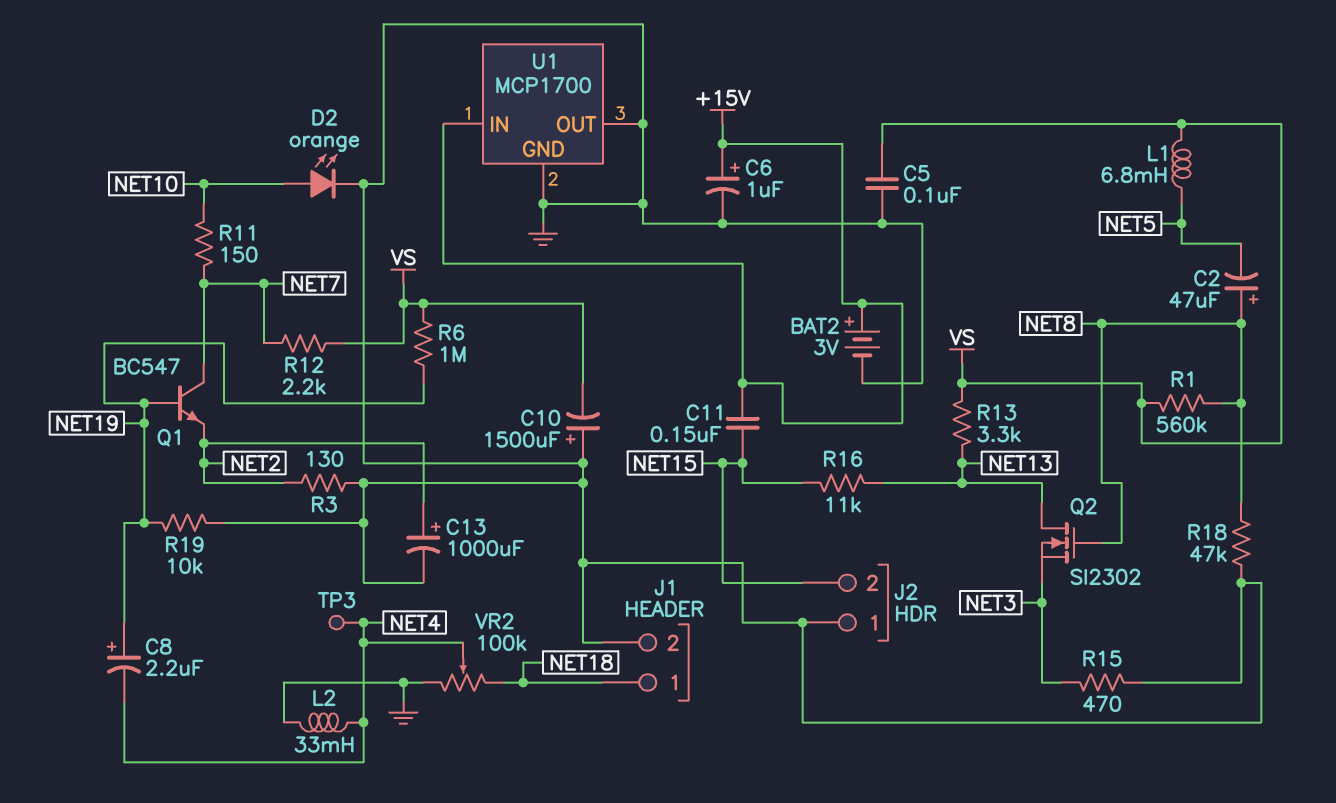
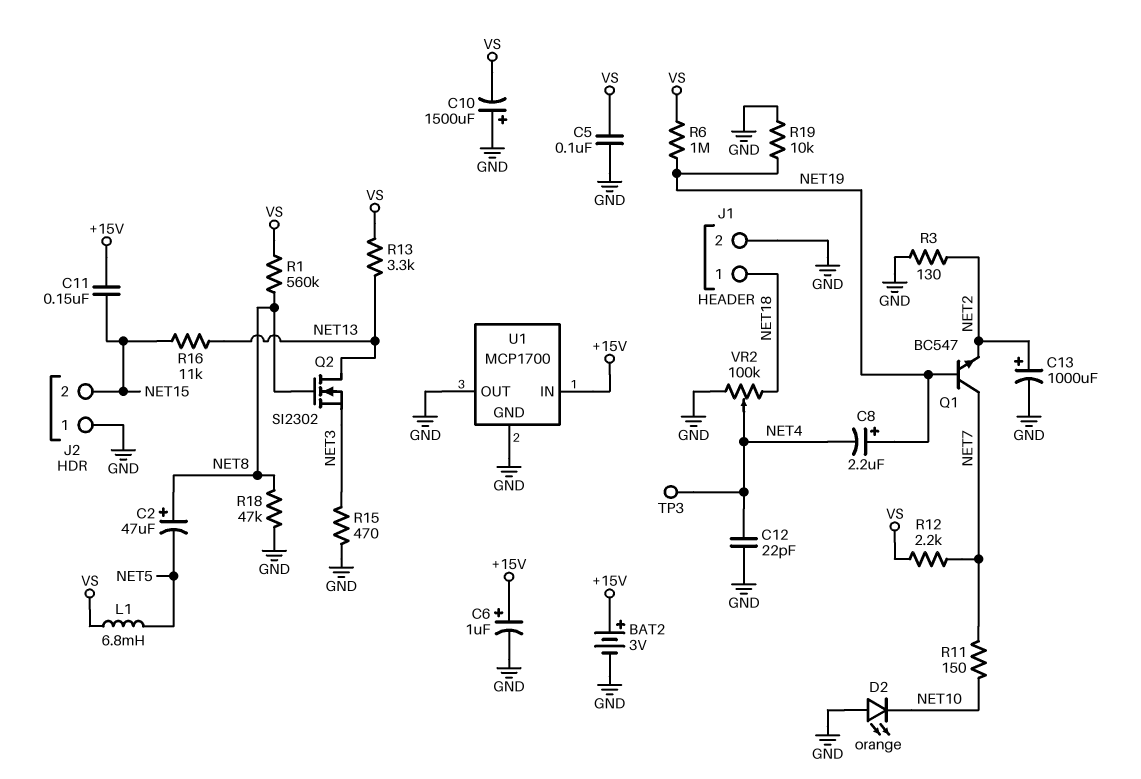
C12: none -> 22pF (GND, NET4)
D2: LED orange (A NET10, K GND) -> LED orange (A GND, K NET10)
L2: 33mH (GND, NET4) -> none

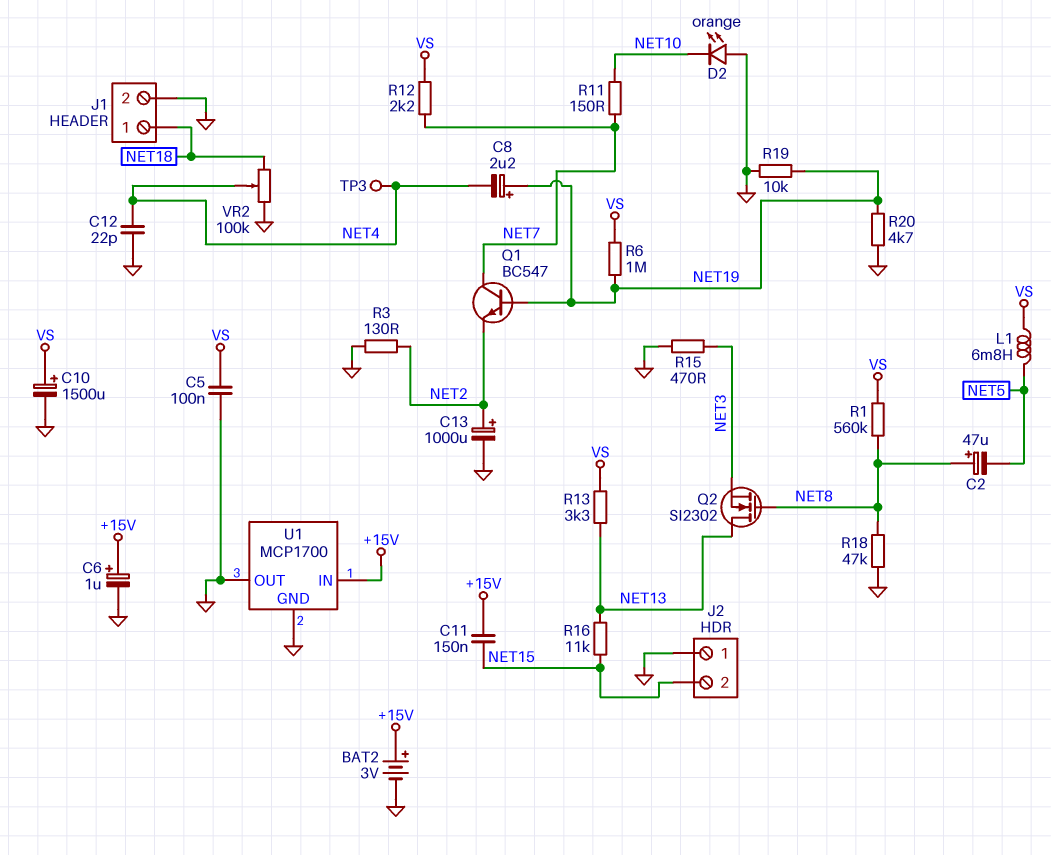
C10: 1500uF (plus GND, minus VS) -> 1500uF (plus VS, minus GND)
R20: none -> 4.7k (GND, NET19)

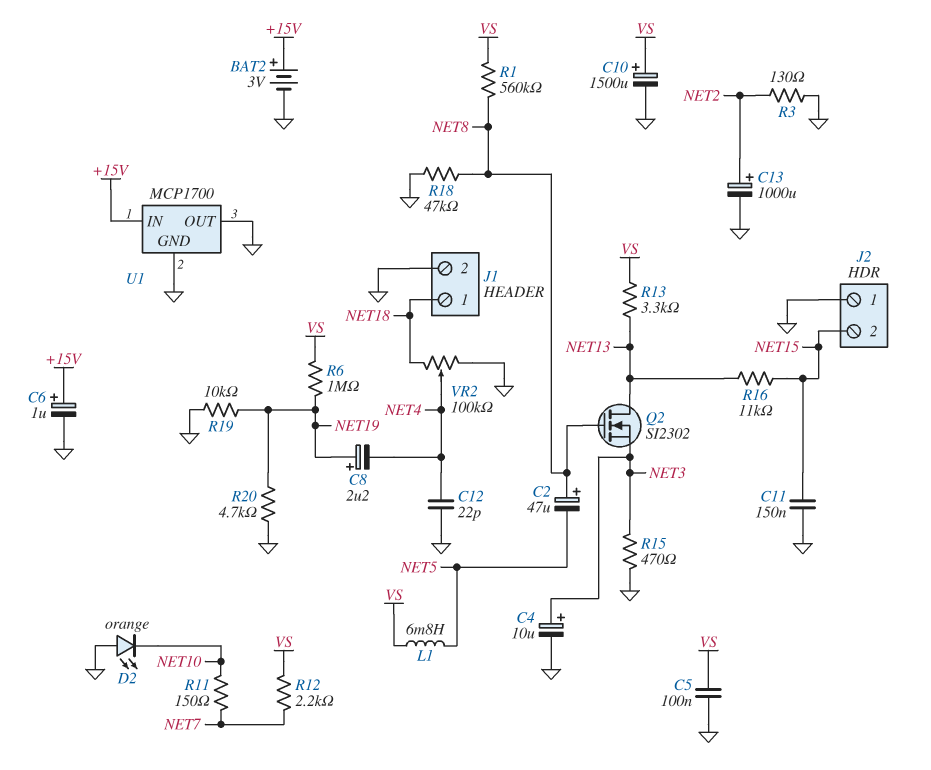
C4: none -> 10uF (plus NET3, minus GND)
C11: 150nF (+15V, NET15) -> 150nF (GND, NET15)
Q1: NPN BC547 (B NET19, C NET7, E NET2) -> none
TP3: test point (NET4) -> none

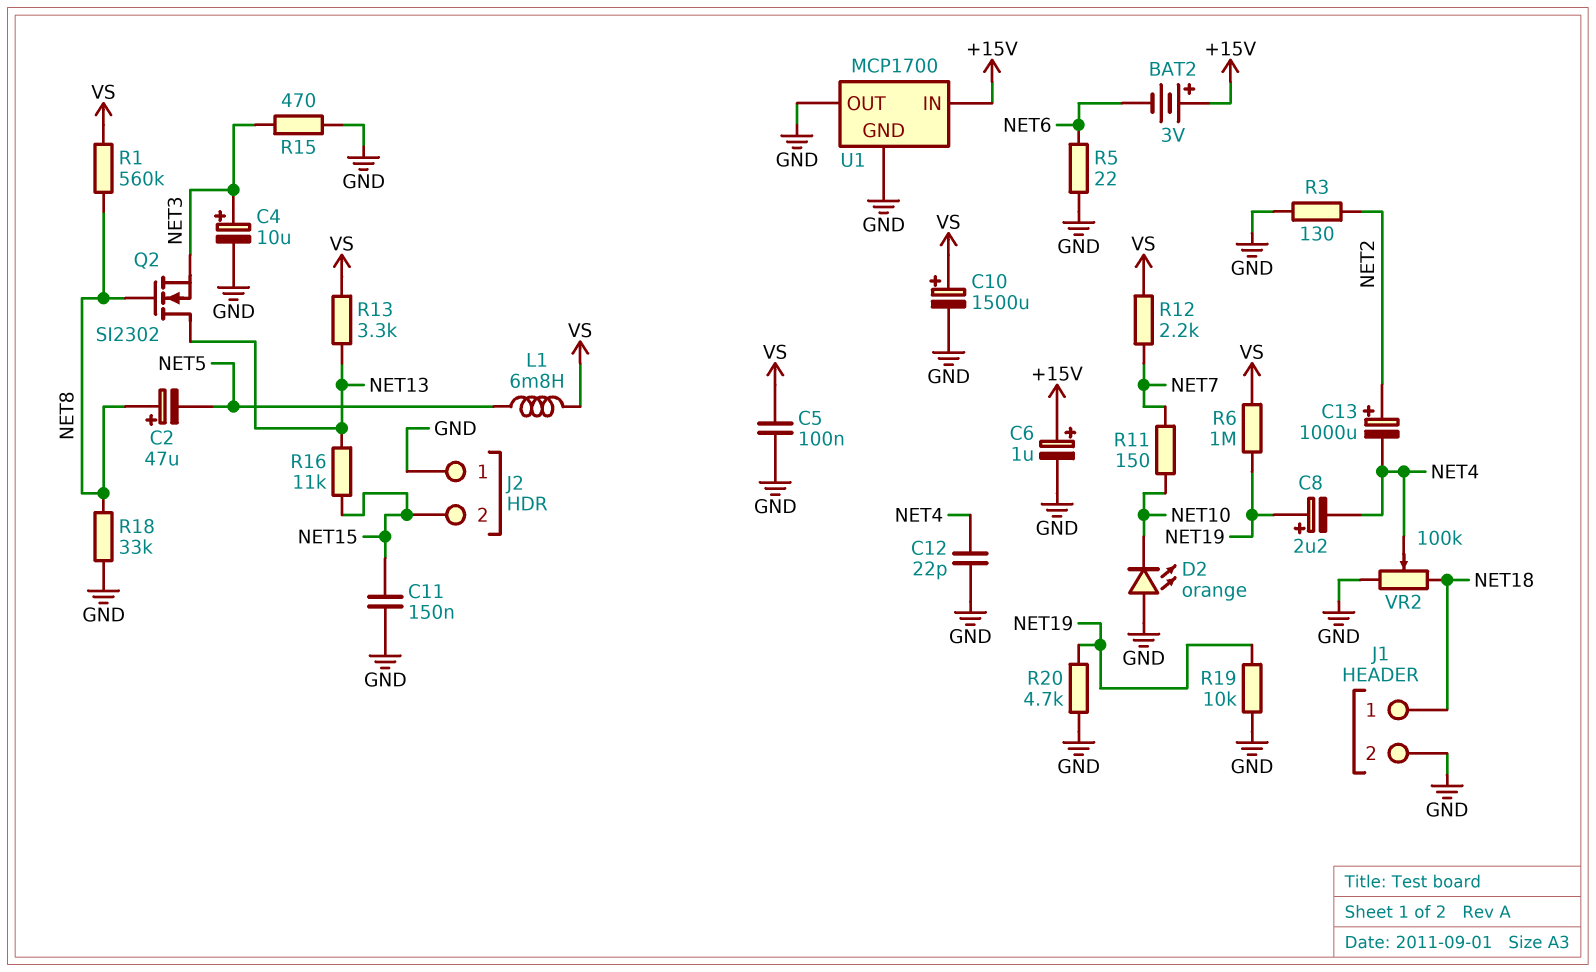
BAT2: 3V (plus +15V, minus GND) -> 3V (plus +15V, minus NET6)
C13: 1000uF (plus NET2, minus GND) -> 1000uF (plus NET2, minus NET4)
R5: none -> 22 (GND, NET6)
R18: 47k (GND, NET8) -> 33k (GND, NET8)

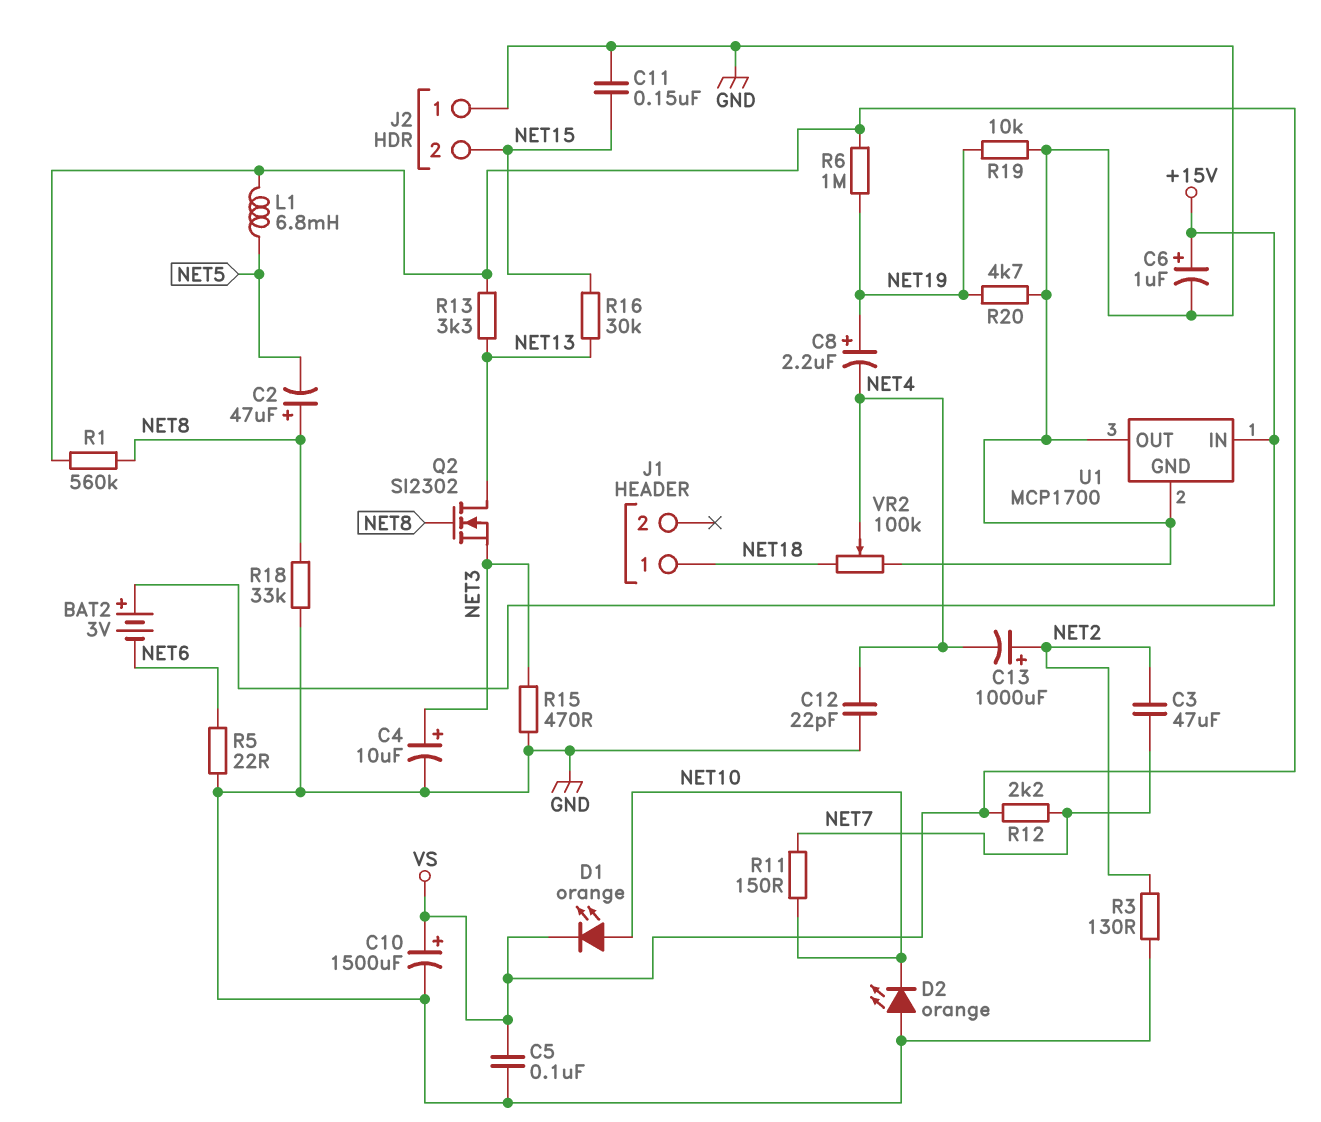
C3: none -> 47uF (NET2, NET7)
D1: none -> LED orange (A NET10, K VS)
J1 pin 2: GND -> none
R16: 11k (NET13, NET15) -> 30k (NET13, NET15)

